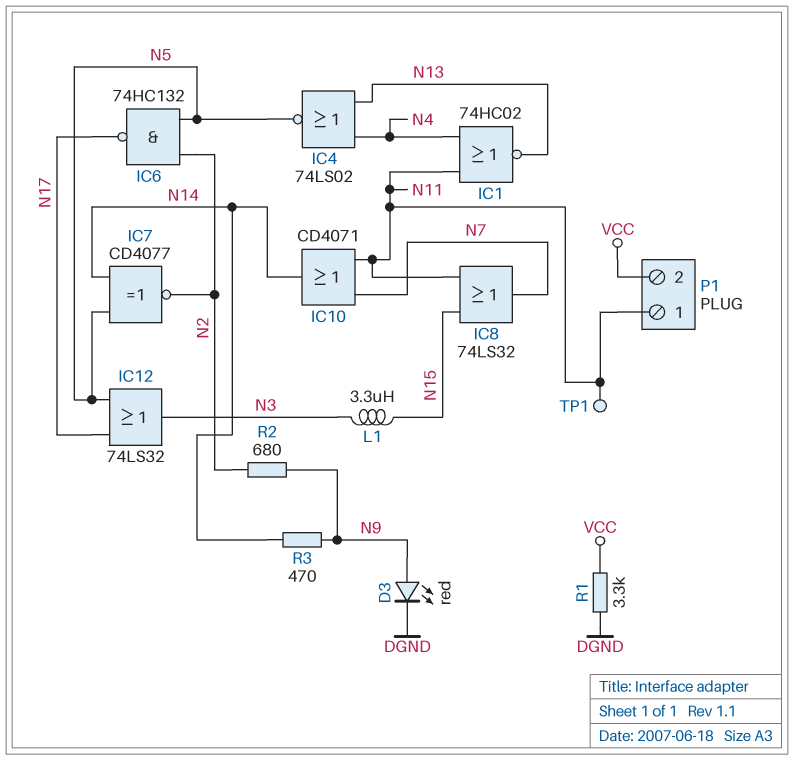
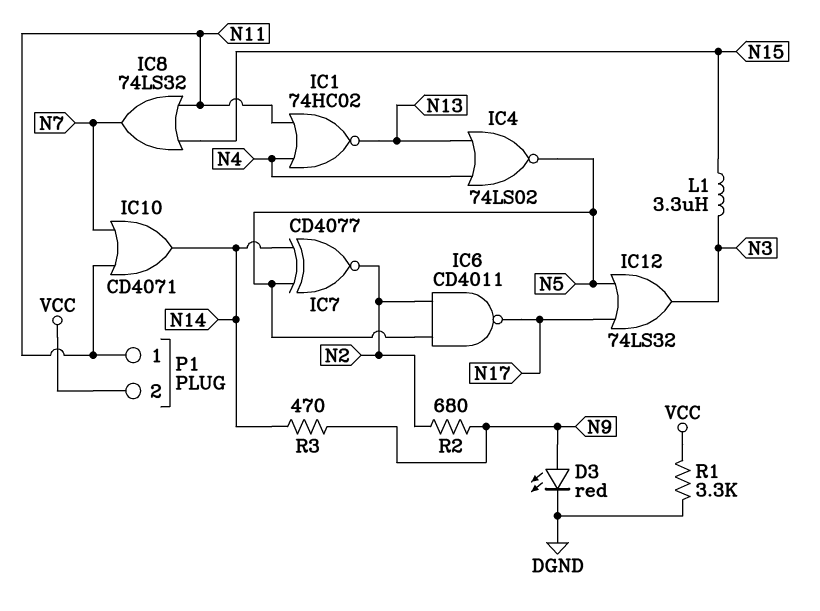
IC6: NAND 74HC132 (in N2, in N5, out N17) -> NAND CD4011 (in N2, in N5, out N17)
TP1: test point (N11) -> none

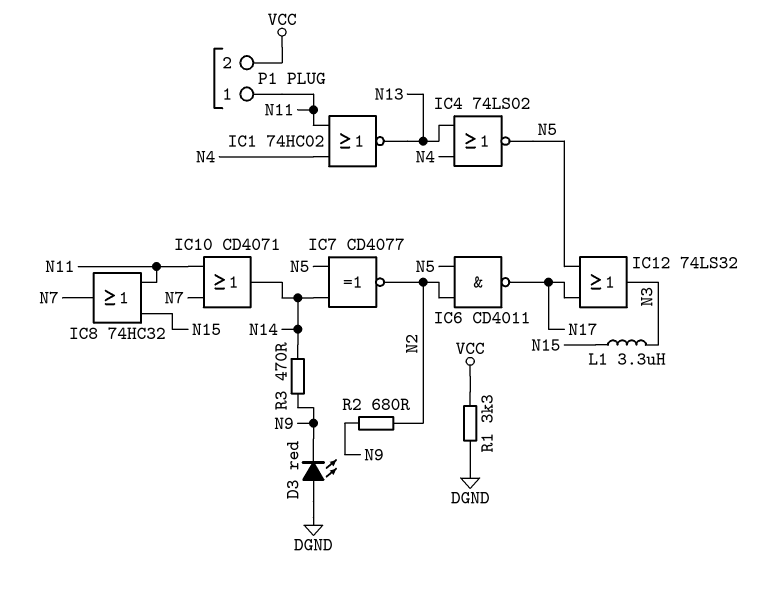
D3: LED red (A N9, K DGND) -> LED red (A DGND, K N9)
IC8: OR 74LS32 (in N11, in N15, out N7) -> OR 74HC32 (in N11, in N15, out N7)

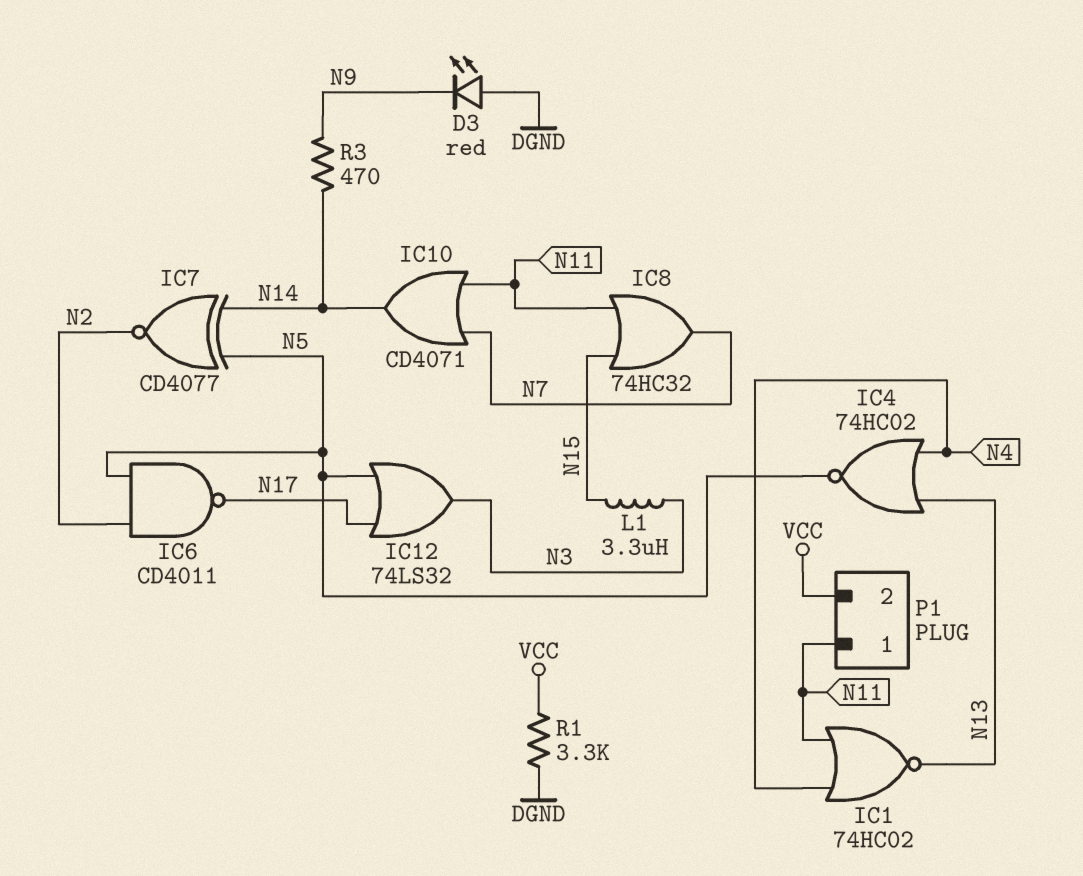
IC4: NOR 74LS02 (in N4, in N13, out N5) -> NOR 74HC02 (in N4, in N13, out N5)
R2: 680 (N2, N9) -> none

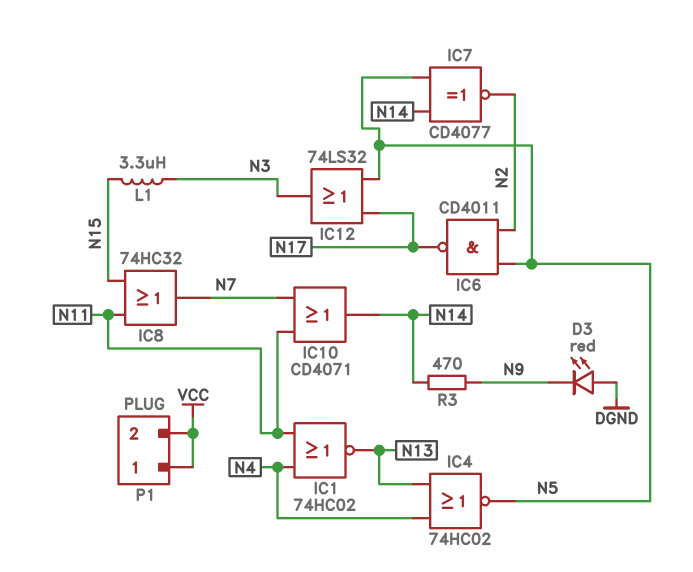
P1 pin 1: N11 -> VCC
R1: 3.3k (DGND, VCC) -> none

